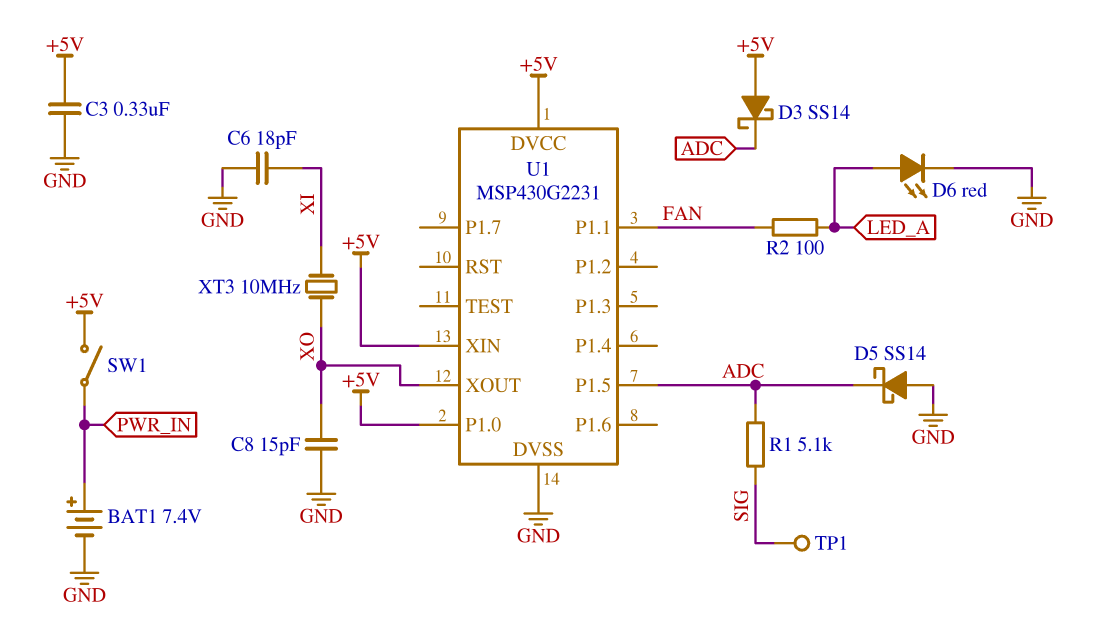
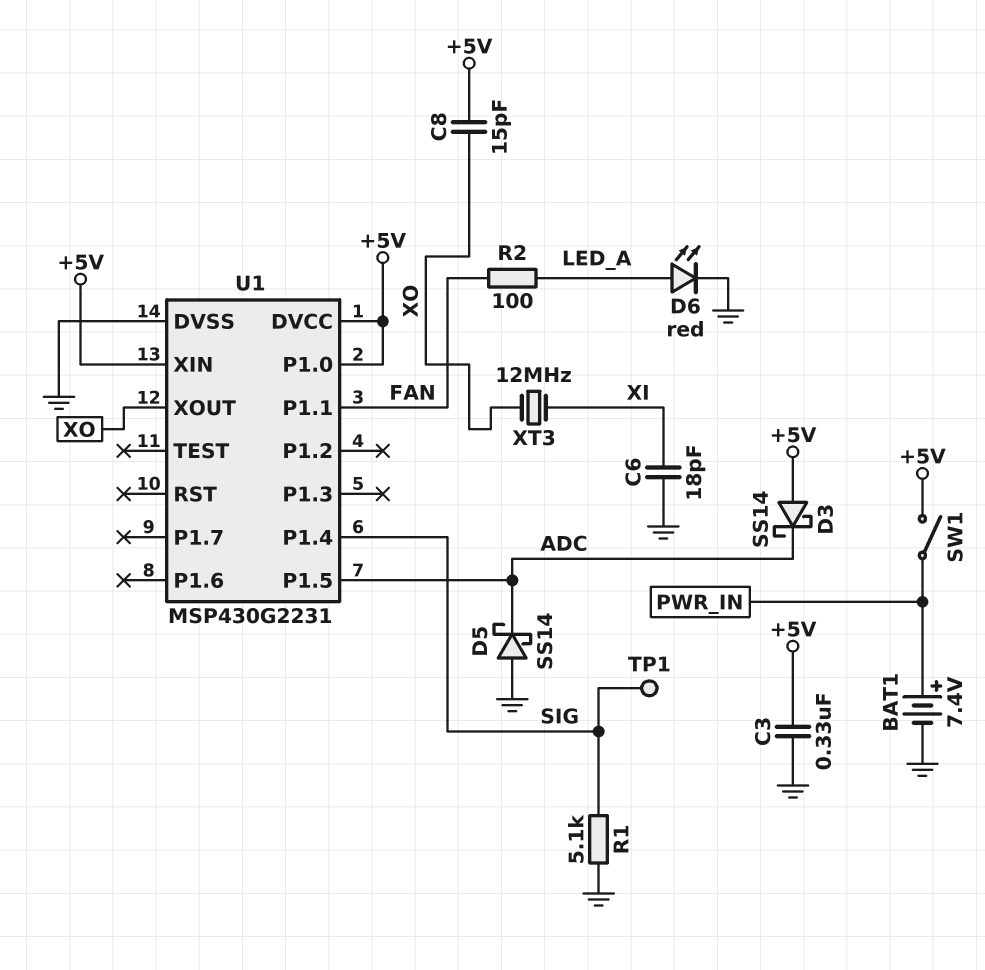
C8: 15pF (GND, XO) -> 15pF (+5V, XO)
R1: 5.1k (ADC, SIG) -> 5.1k (GND, SIG)
U1 pin P1.4: none -> SIG
XT3: 10MHz (XI, XO) -> 12MHz (XI, XO)

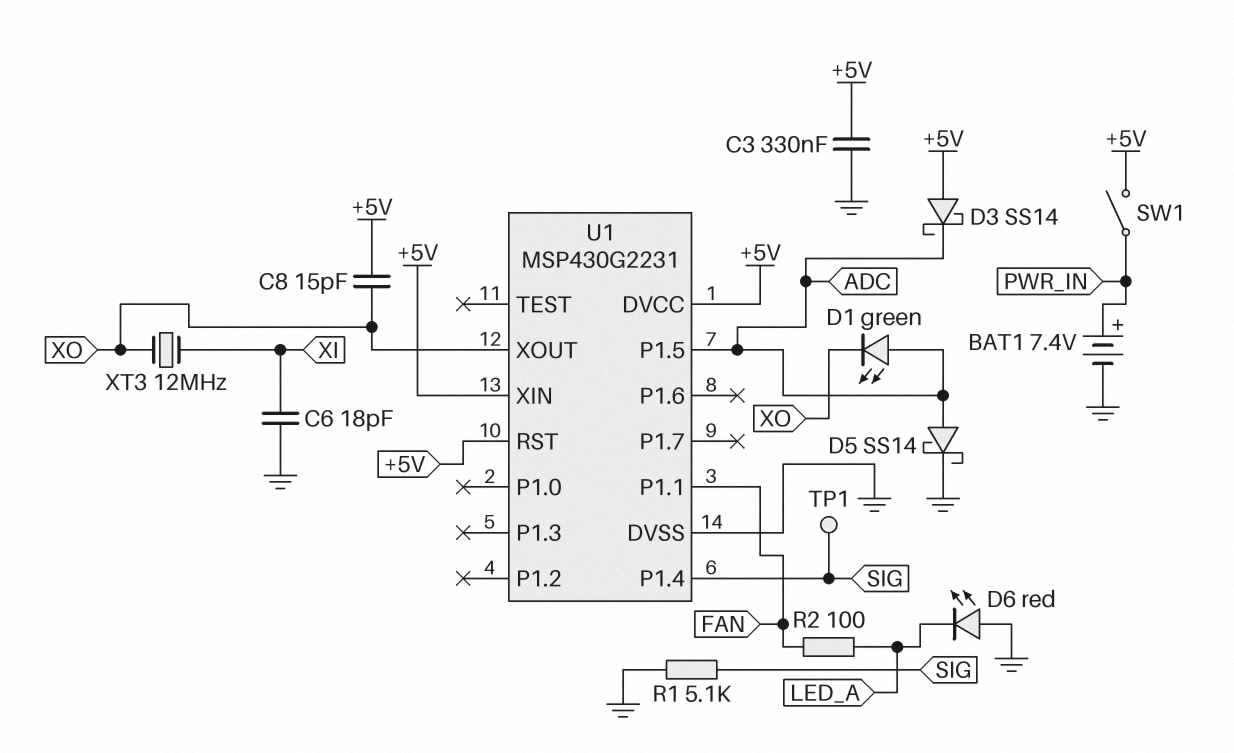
D1: none -> LED green (A ADC, K XO)
D5: schottky SS14 (A GND, K ADC) -> schottky SS14 (A ADC, K GND)
D6: LED red (A LED_A, K GND) -> LED red (A GND, K LED_A)
U1 pin P1.0: +5V -> none
U1 pin RST: none -> +5V

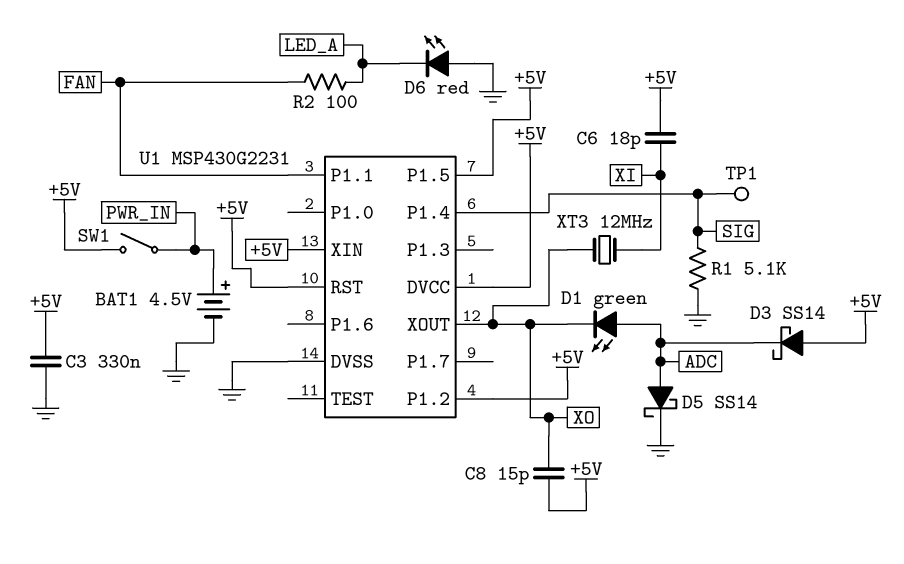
BAT1: 7.4V (plus PWR_IN, minus GND) -> 4.5V (plus PWR_IN, minus GND)
C6: 18pF (GND, XI) -> 18pF (+5V, XI)
U1 pin P1.2: none -> +5V
U1 pin P1.5: ADC -> +5V

